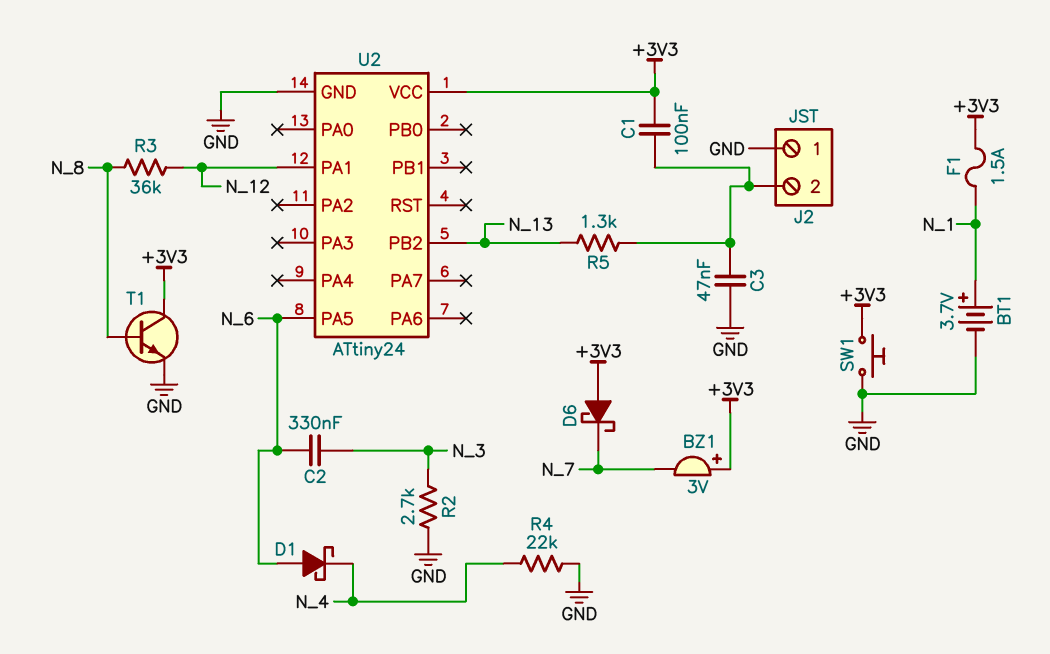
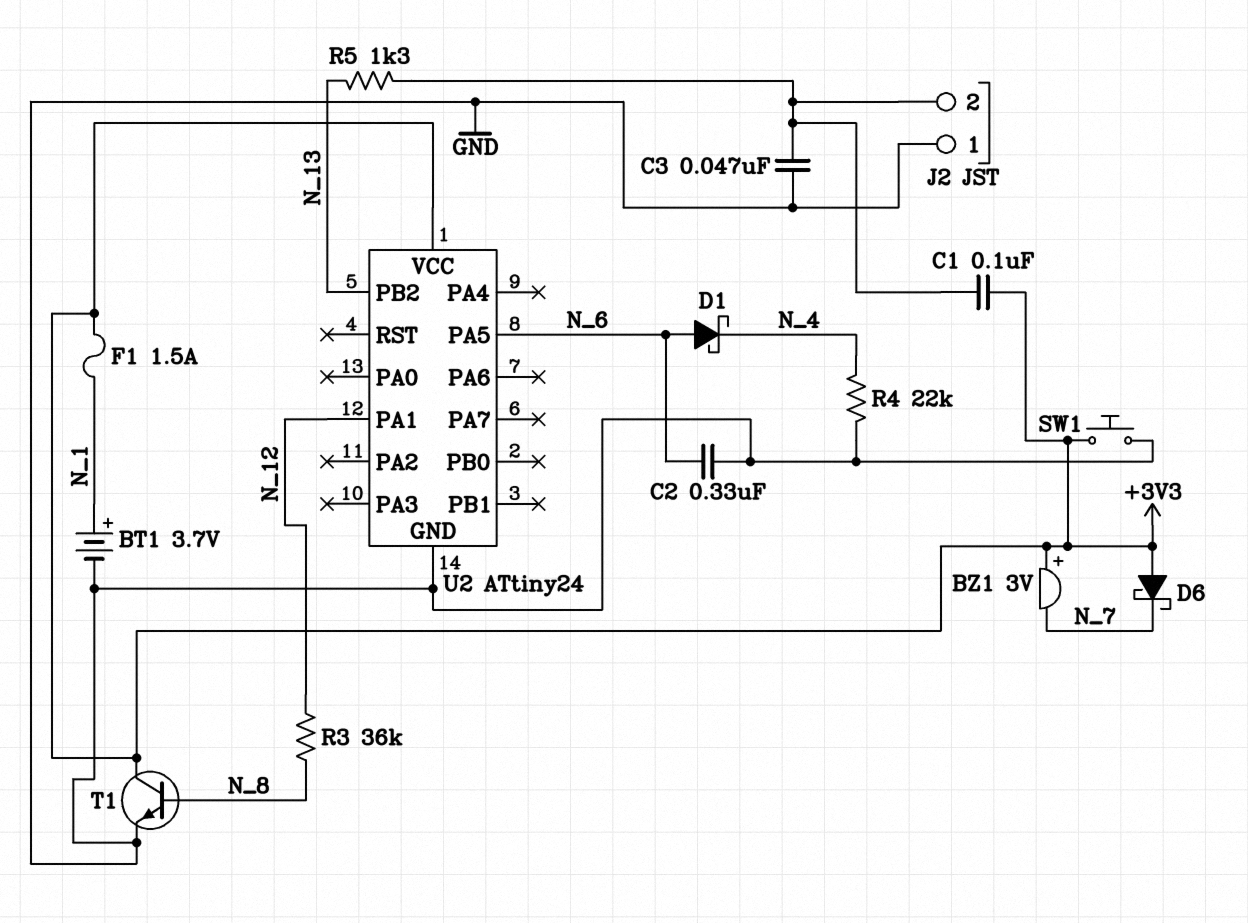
C2: 330nF (N_3, N_6) -> 330nF (GND, N_6)
R2: 2.7k (GND, N_3) -> none

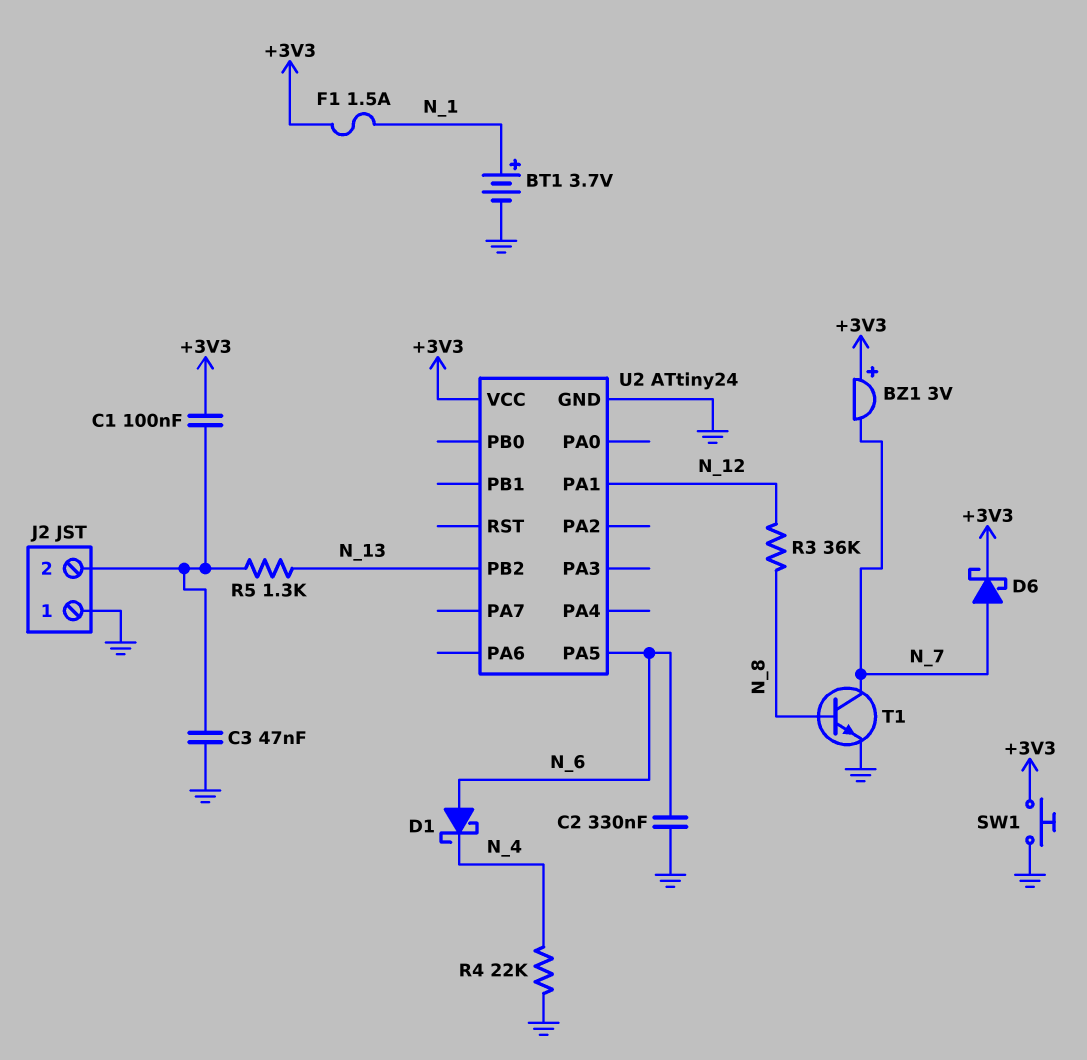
D6: schottky (A +3V3, K N_7) -> schottky (A N_7, K +3V3)
T1: NPN (B N_8, C +3V3, E GND) -> NPN (B N_8, C N_7, E GND)

